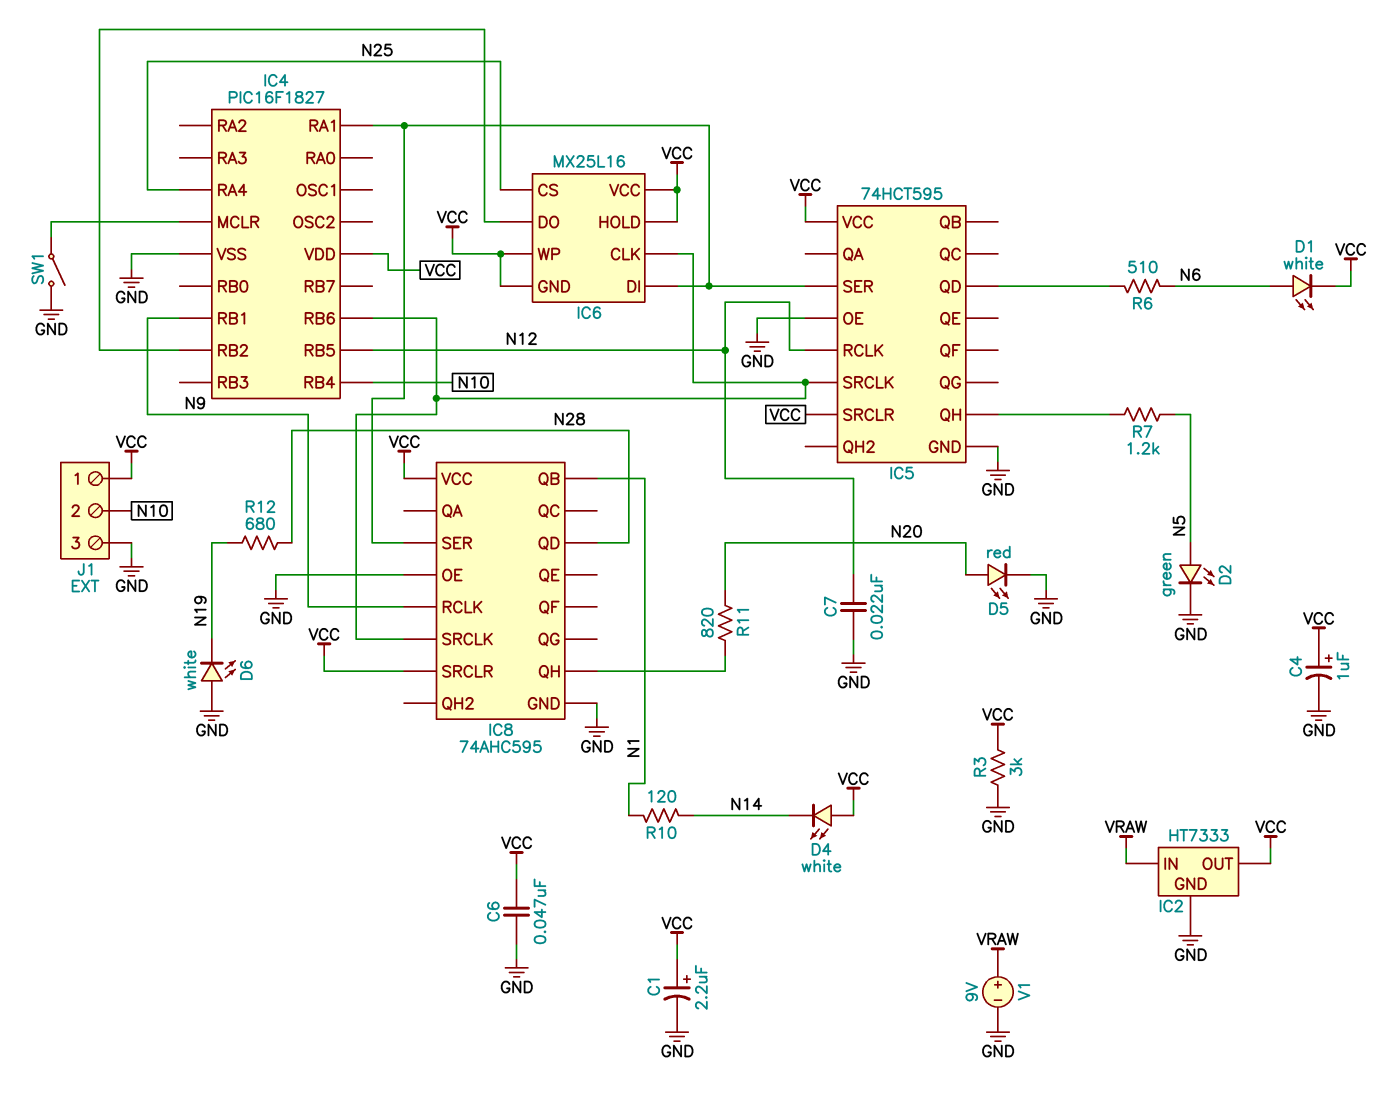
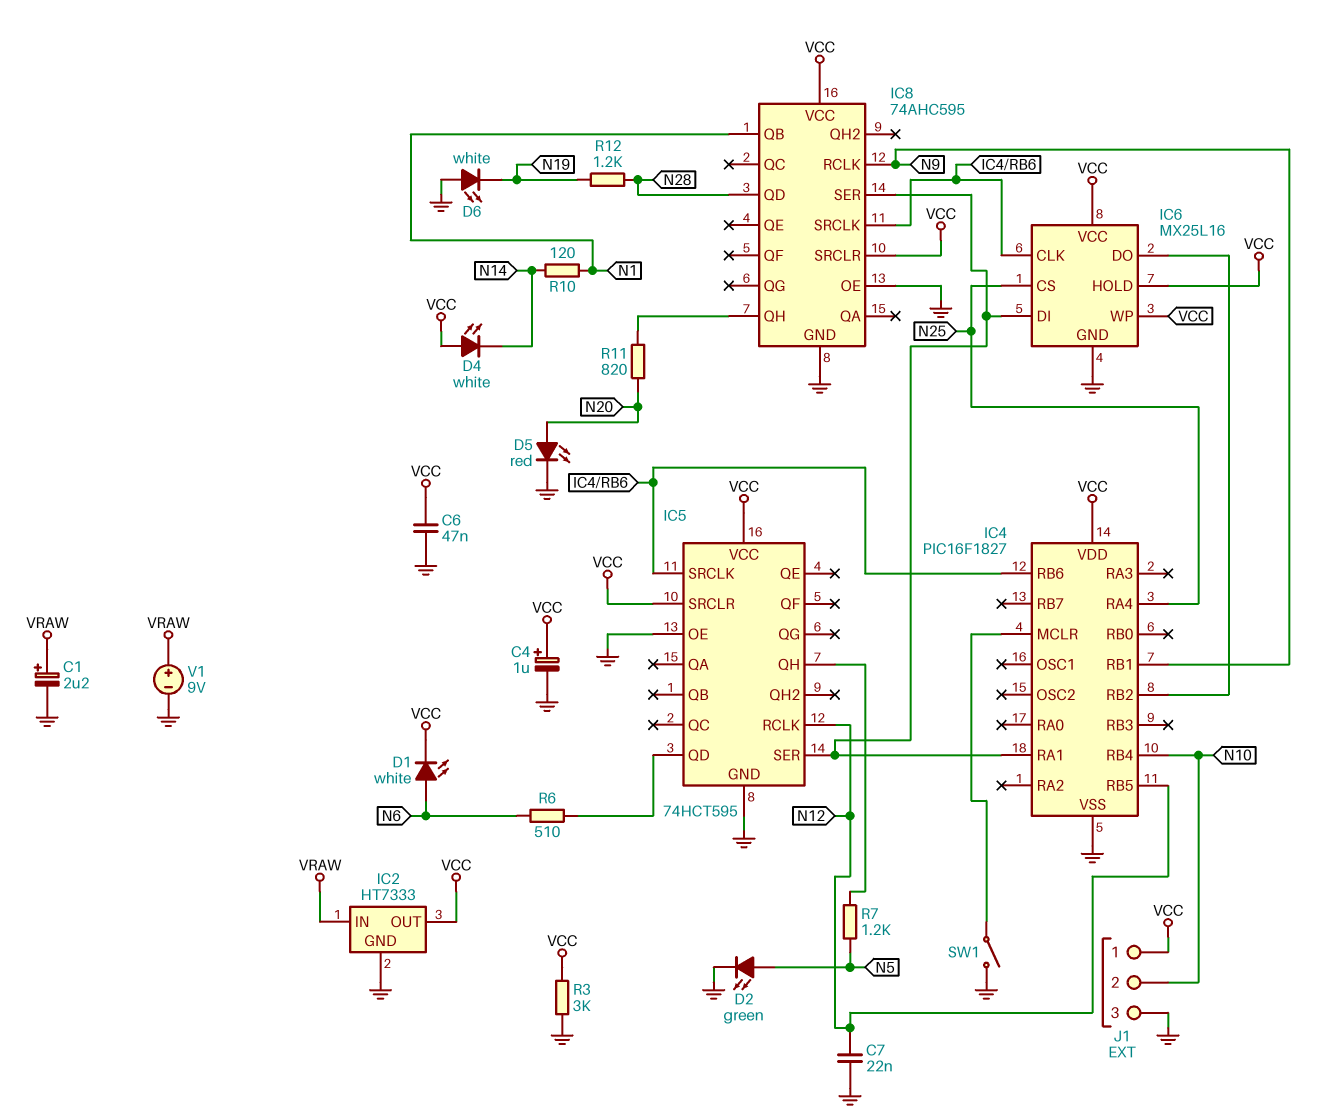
C1: 2.2uF (plus VCC, minus GND) -> 2.2uF (plus VRAW, minus GND)
IC6 pin GND: VCC -> GND
R12: 680 (N19, N28) -> 1.2k (N19, N28)

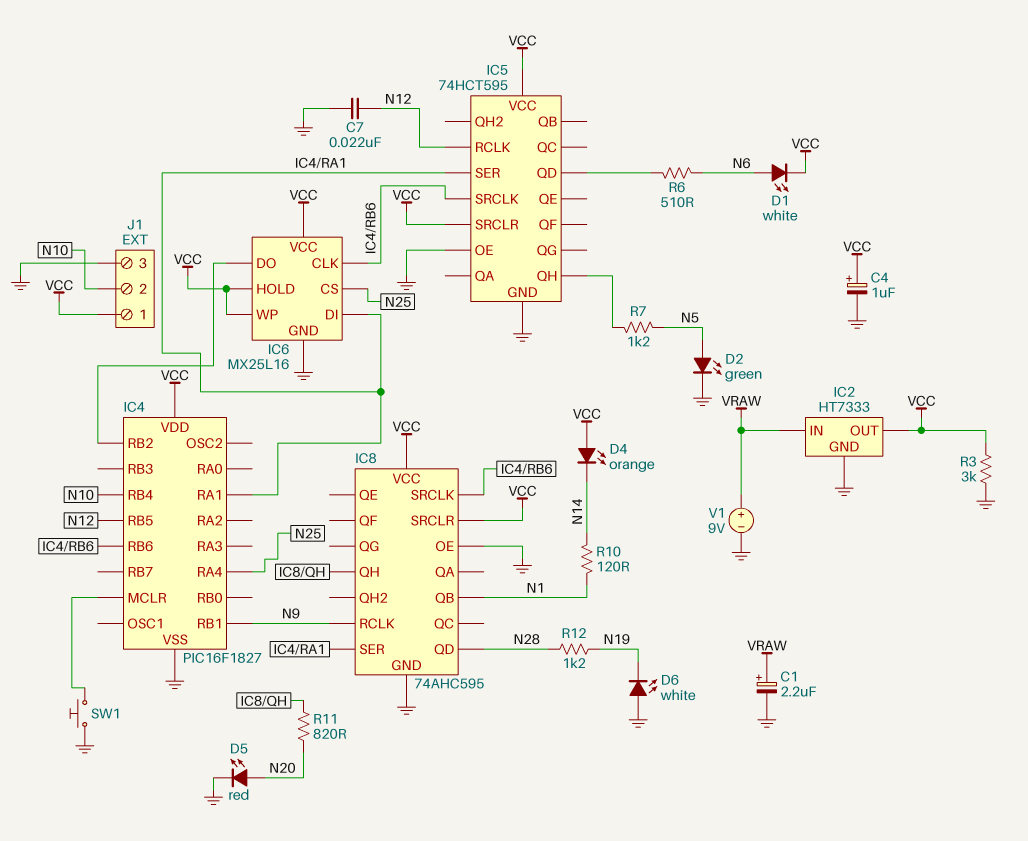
C6: 47nF (GND, VCC) -> none
D4: LED white (A VCC, K N14) -> LED orange (A VCC, K N14)
SW1: switch (GND, IC4/MCLR) -> button (GND, IC4/MCLR)

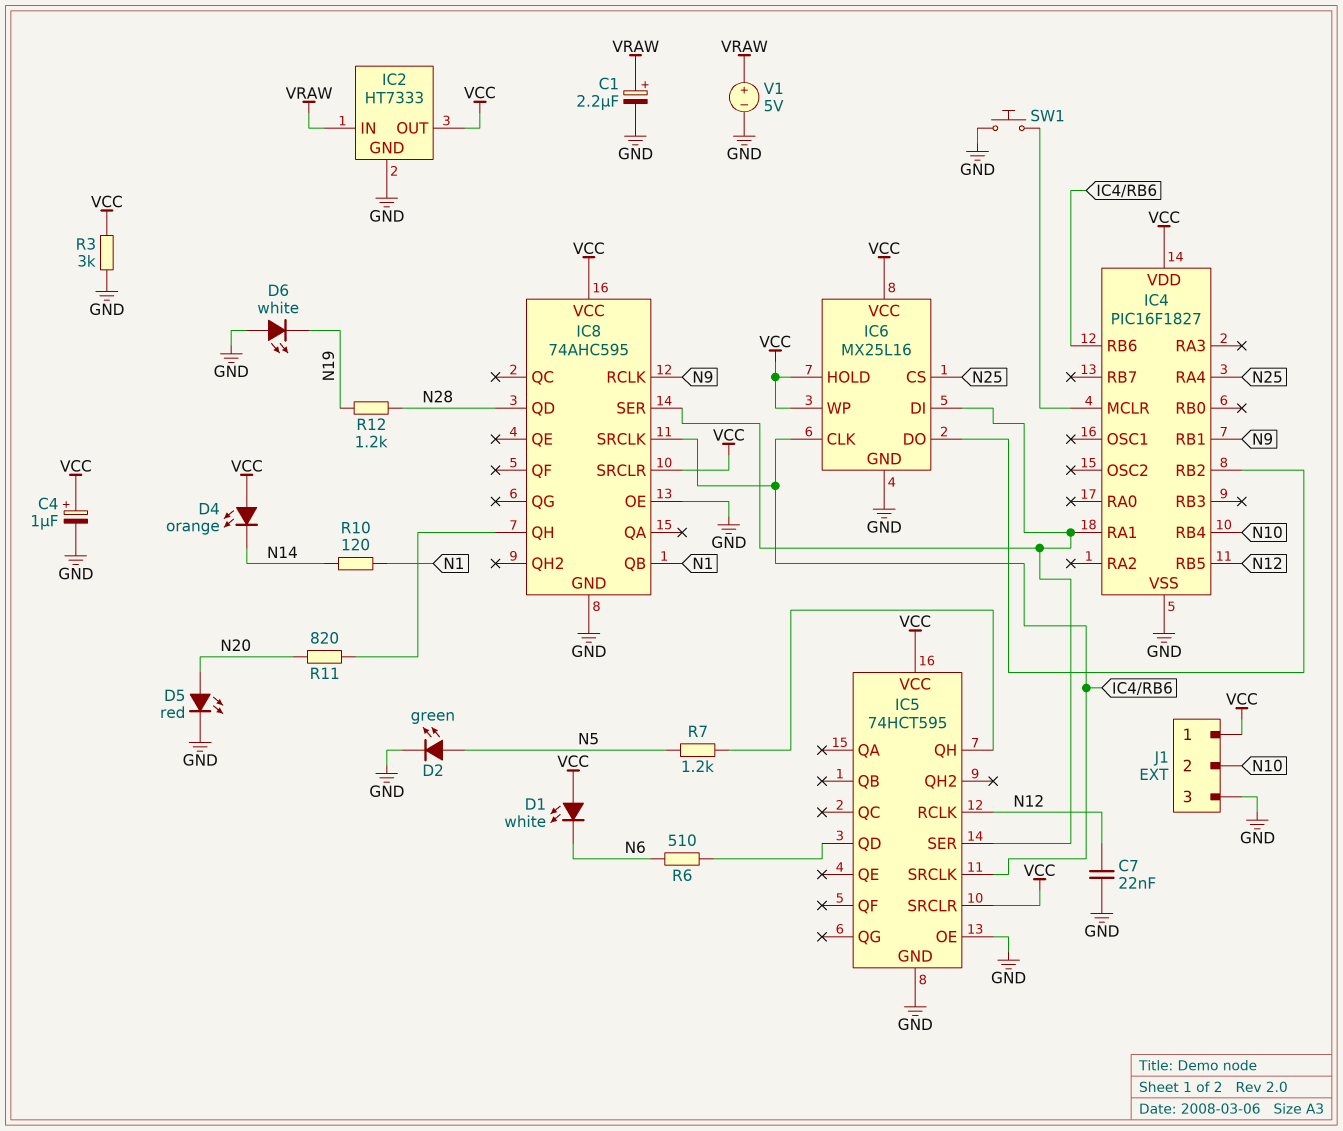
D1: LED white (A N6, K VCC) -> LED white (A VCC, K N6)
V1: 9V (plus VRAW, minus GND) -> 5V (plus VRAW, minus GND)

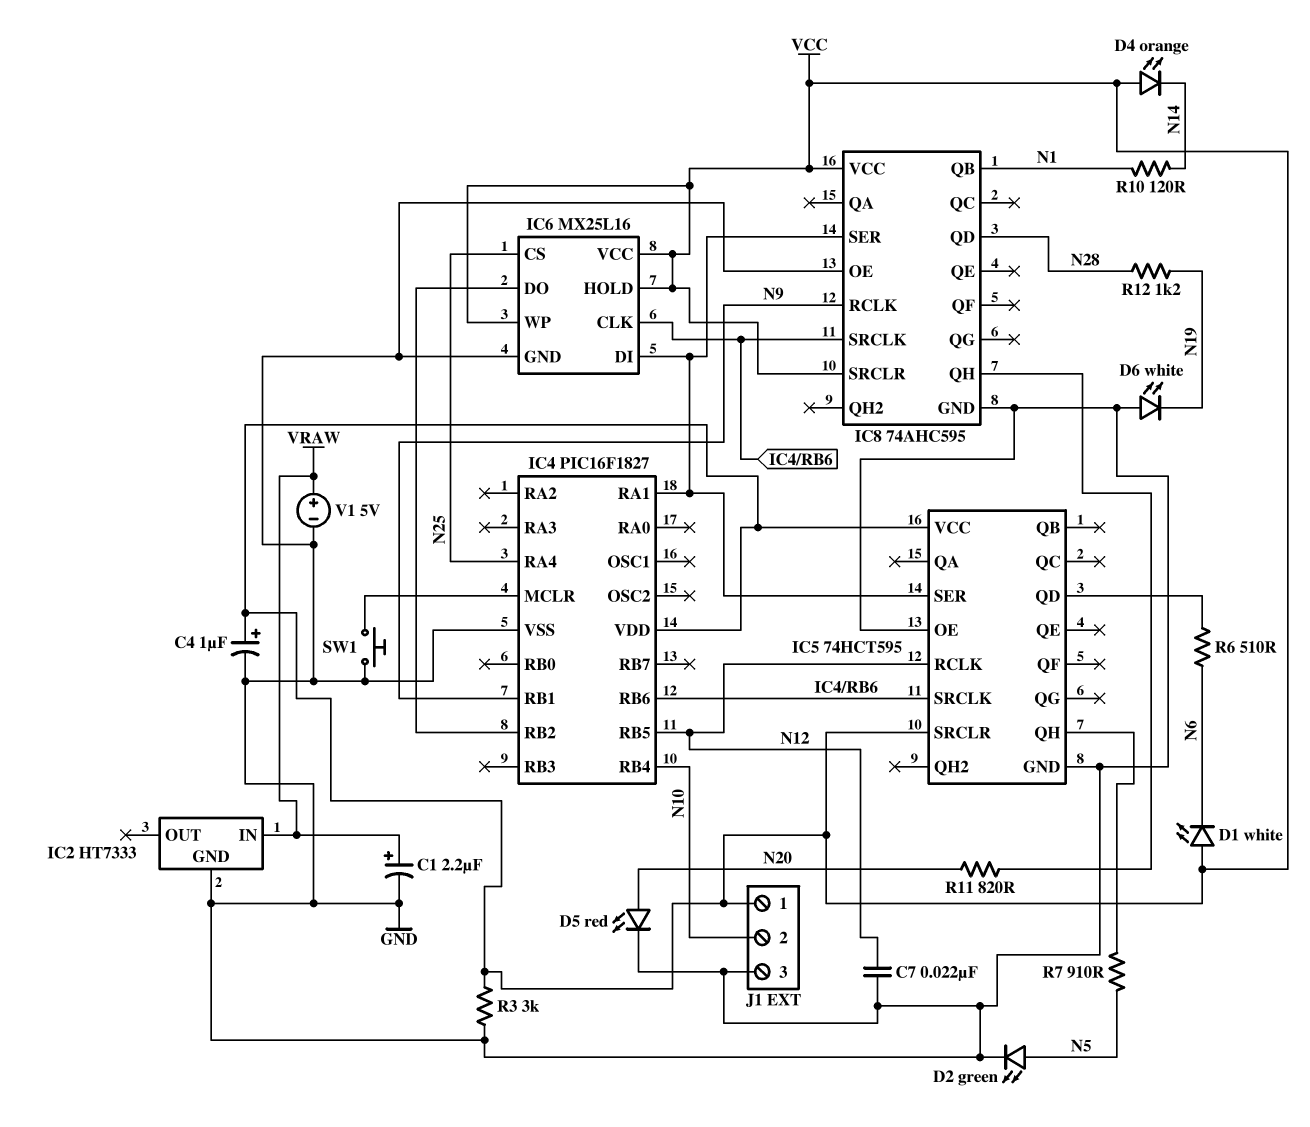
IC2 pin OUT: VCC -> none
R7: 1.2k (IC5/QH, N5) -> 910 (IC5/QH, N5)

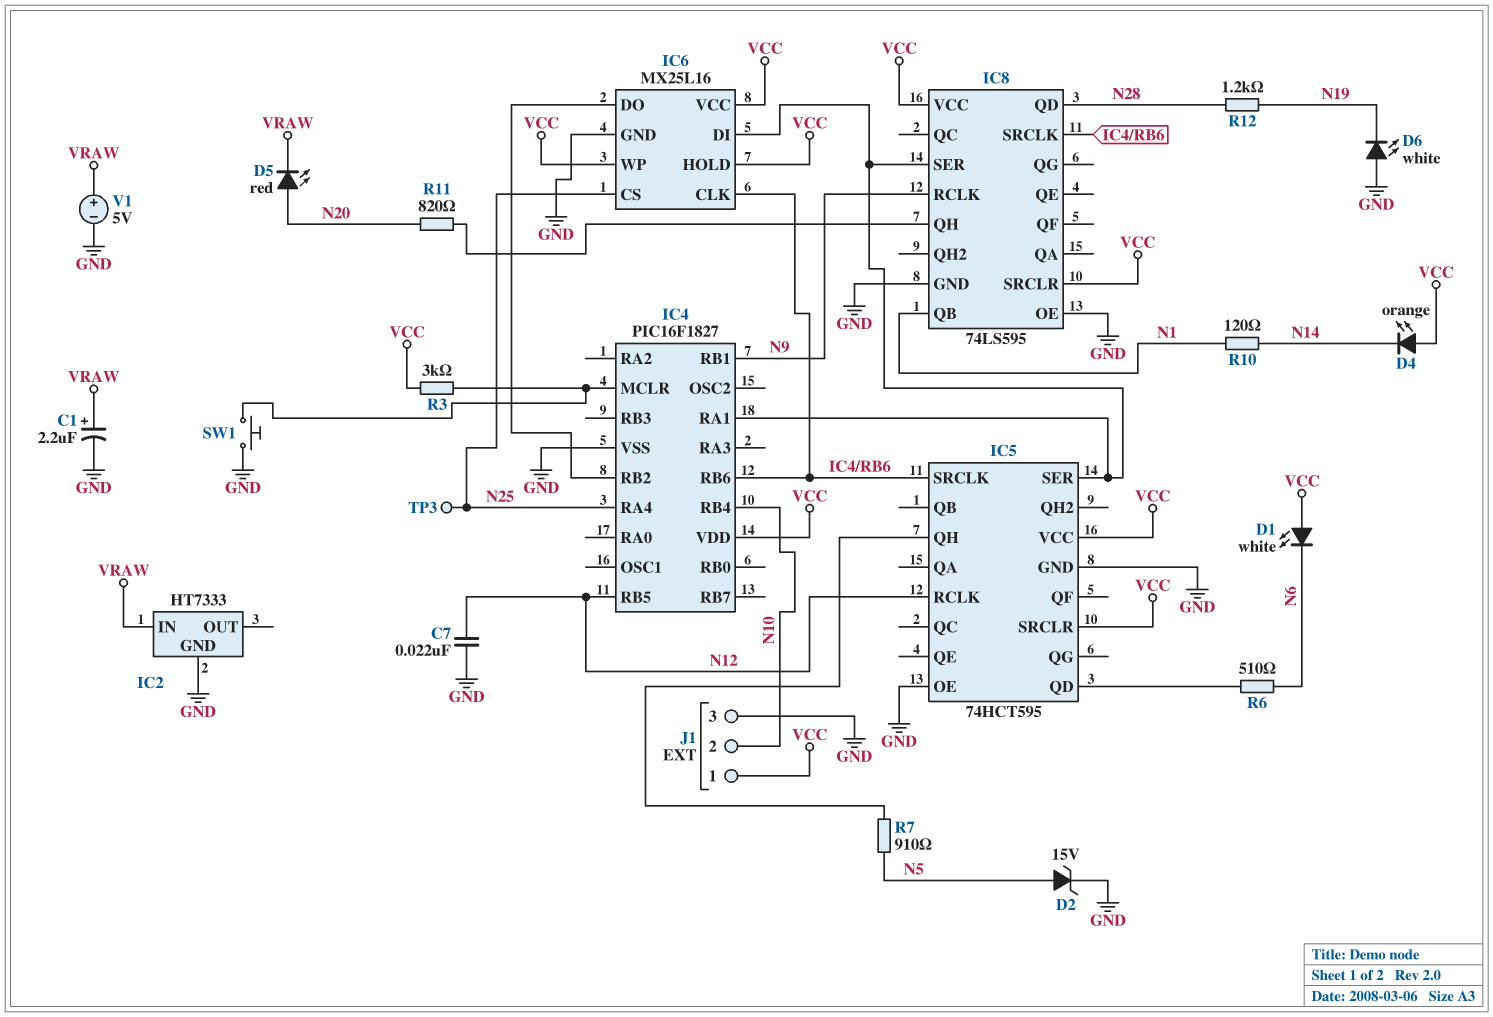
C4: 1uF (plus VCC, minus GND) -> none
D2: LED green (A N5, K GND) -> zener 15V (A N5, K GND)
D5: LED red (A N20, K GND) -> LED red (A N20, K VRAW)
IC8: 74AHC595 -> 74LS595
R3: 3k (GND, VCC) -> 3k (IC4/MCLR, VCC)
TP3: none -> test point (N25)

